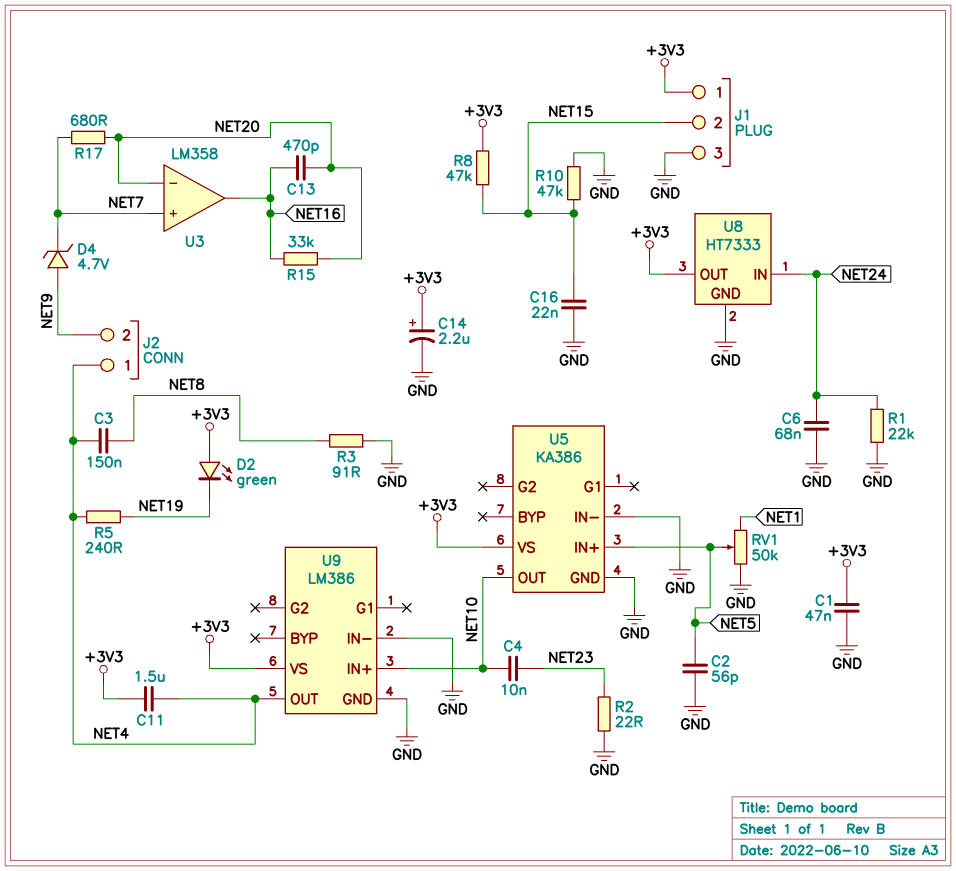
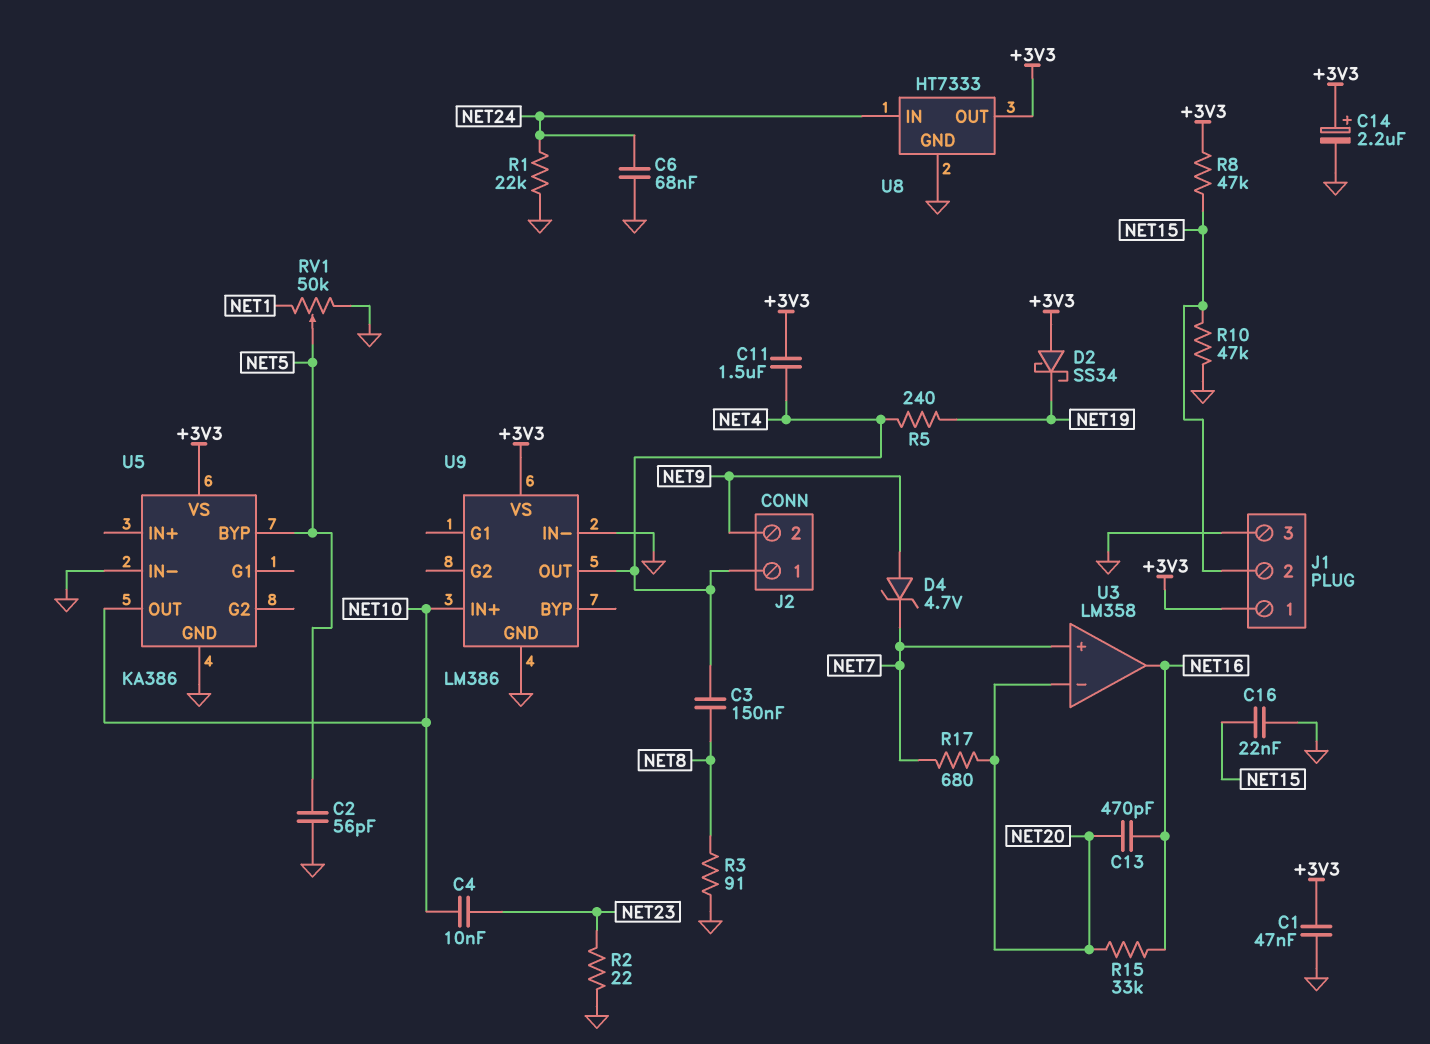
D2: LED green (A +3V3, K NET19) -> schottky SS34 (A +3V3, K NET19)
U5 pin BYP: none -> NET5
U5 pin IN+: NET5 -> none

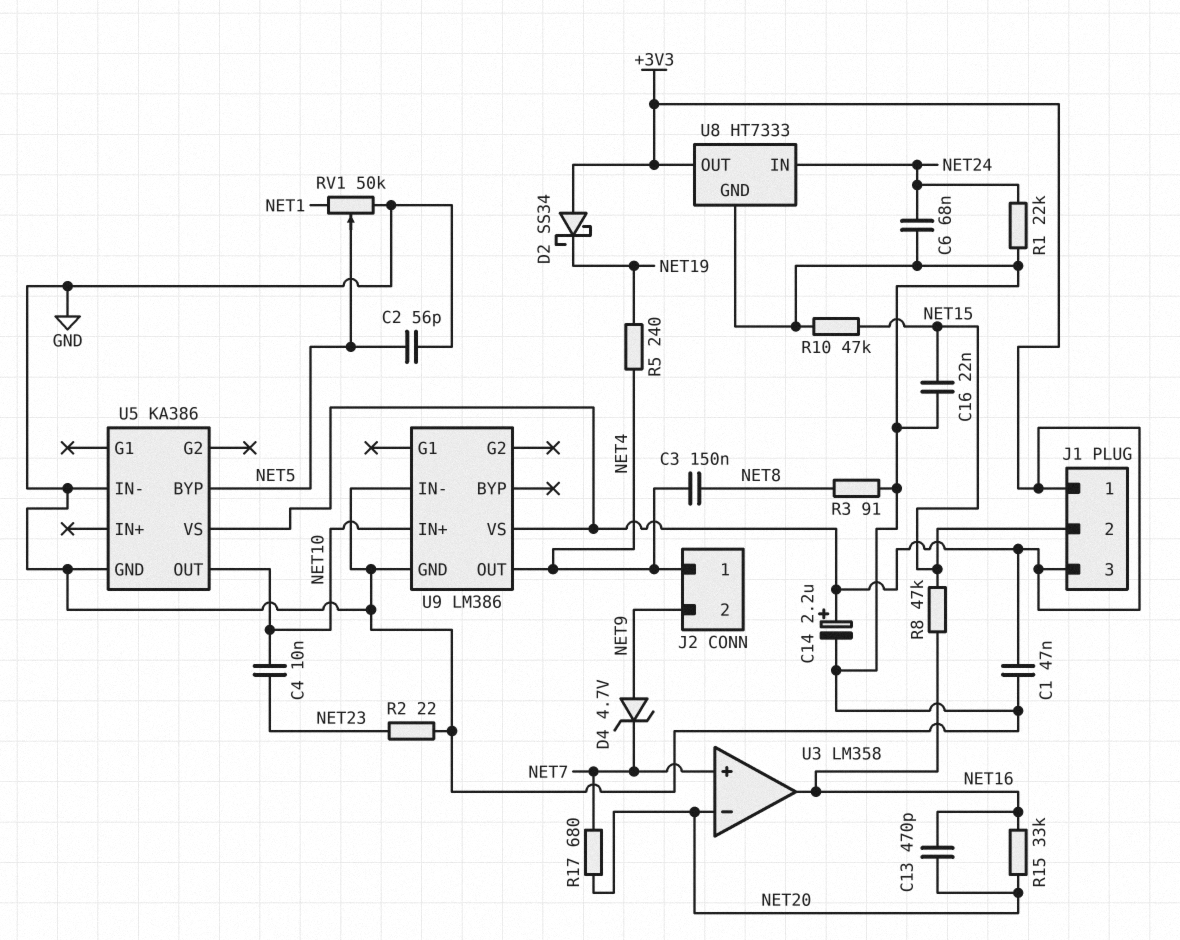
C11: 1.5uF (+3V3, NET4) -> none
J1 pin 3: GND -> +3V3
R8: 47k (+3V3, NET15) -> 47k (NET15, NET16)

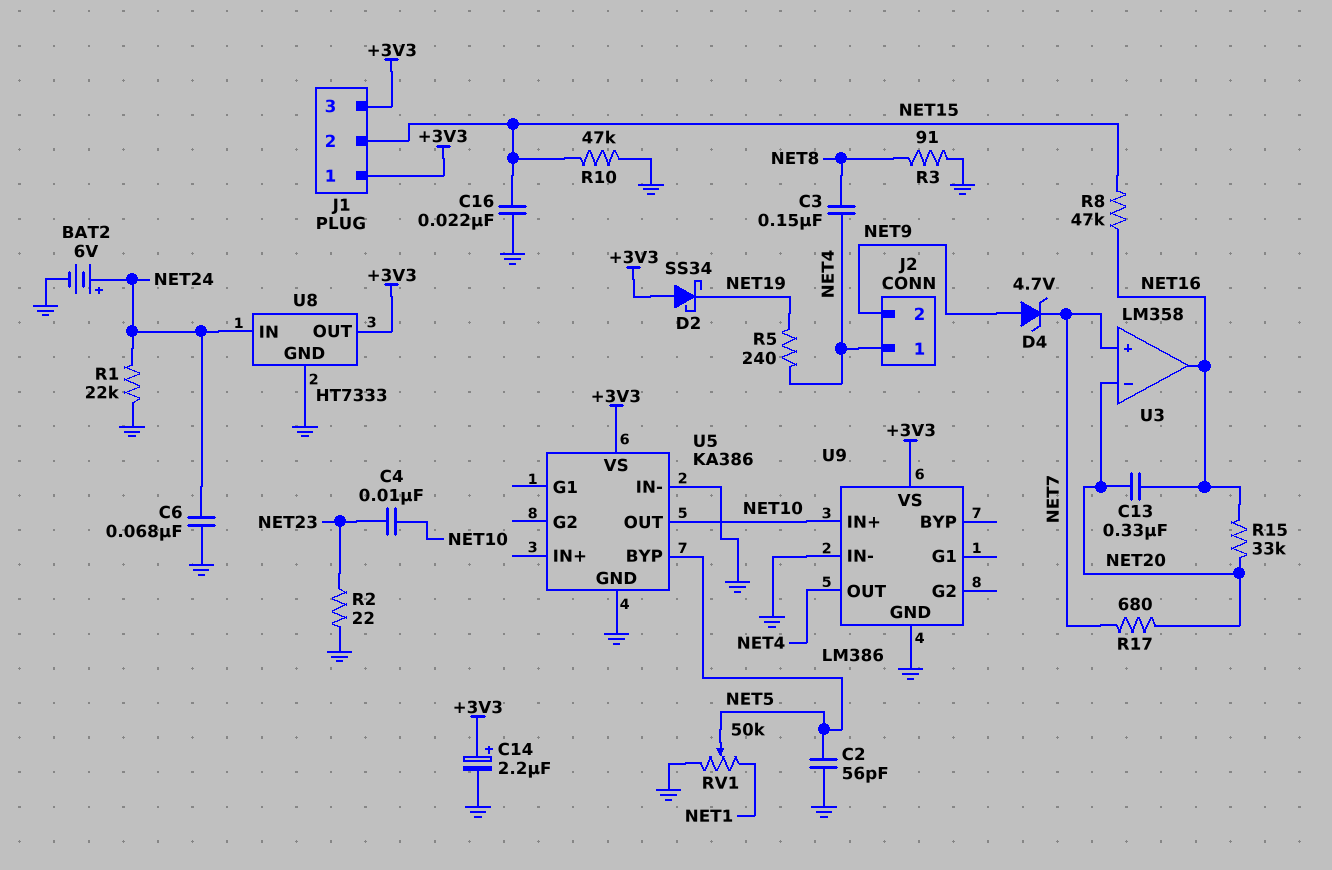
BAT2: none -> 6V (plus NET24, minus GND)
C1: 47nF (+3V3, GND) -> none
C13: 470pF (NET16, NET20) -> 330nF (NET16, NET20)

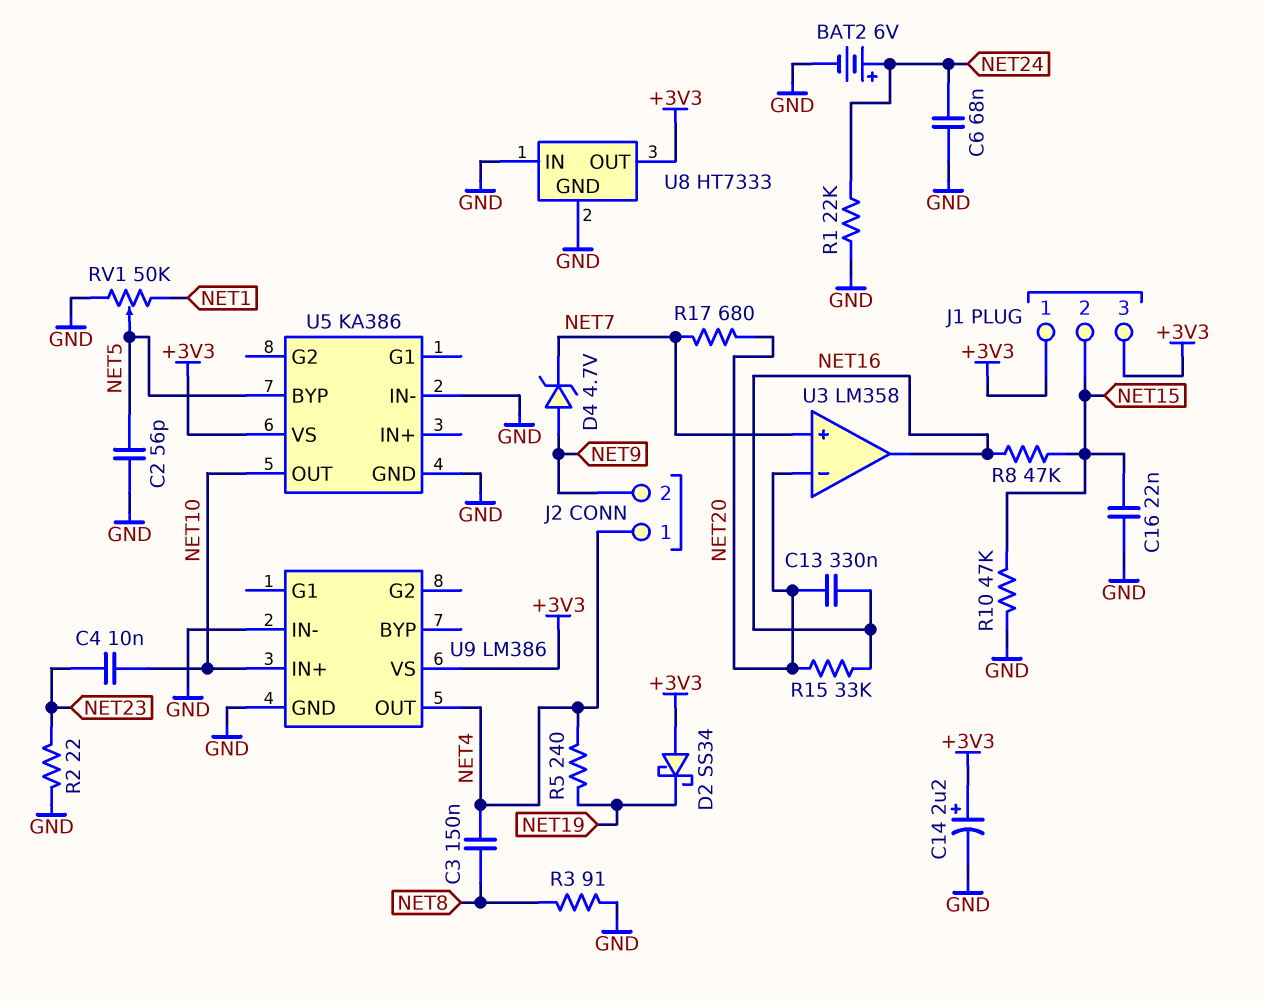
U8 pin IN: NET24 -> GND

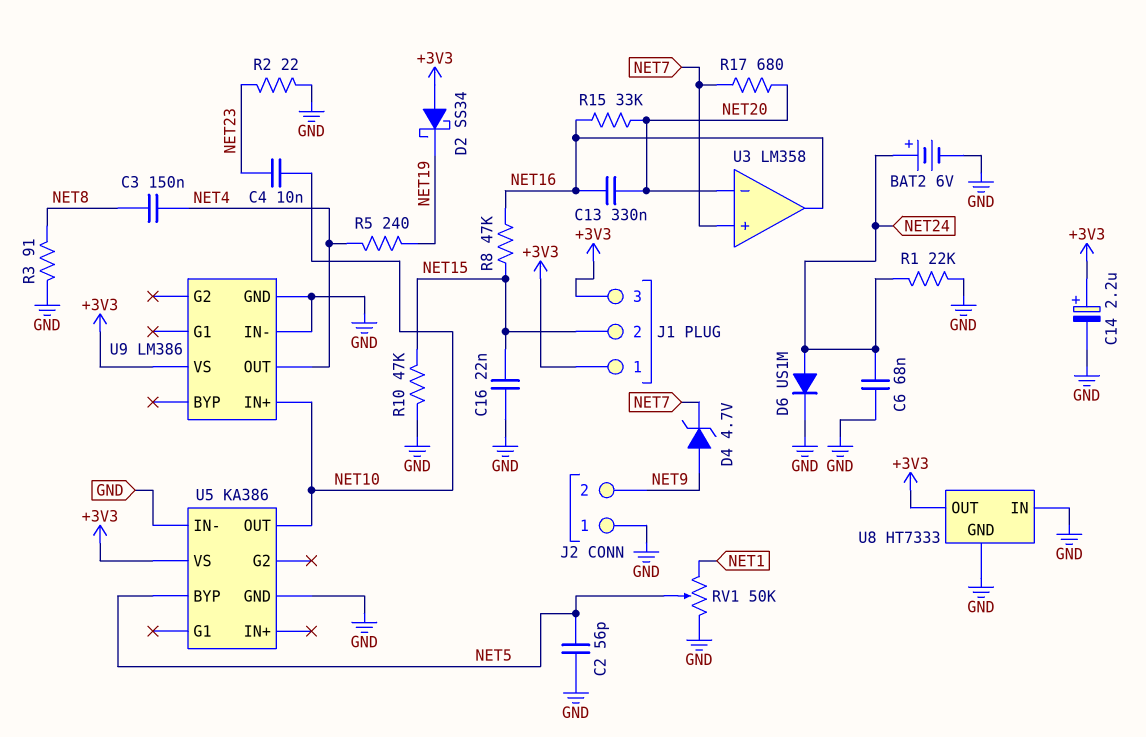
D6: none -> diode US1M (A NET24, K GND)
J2 pin 1: NET4 -> GND

